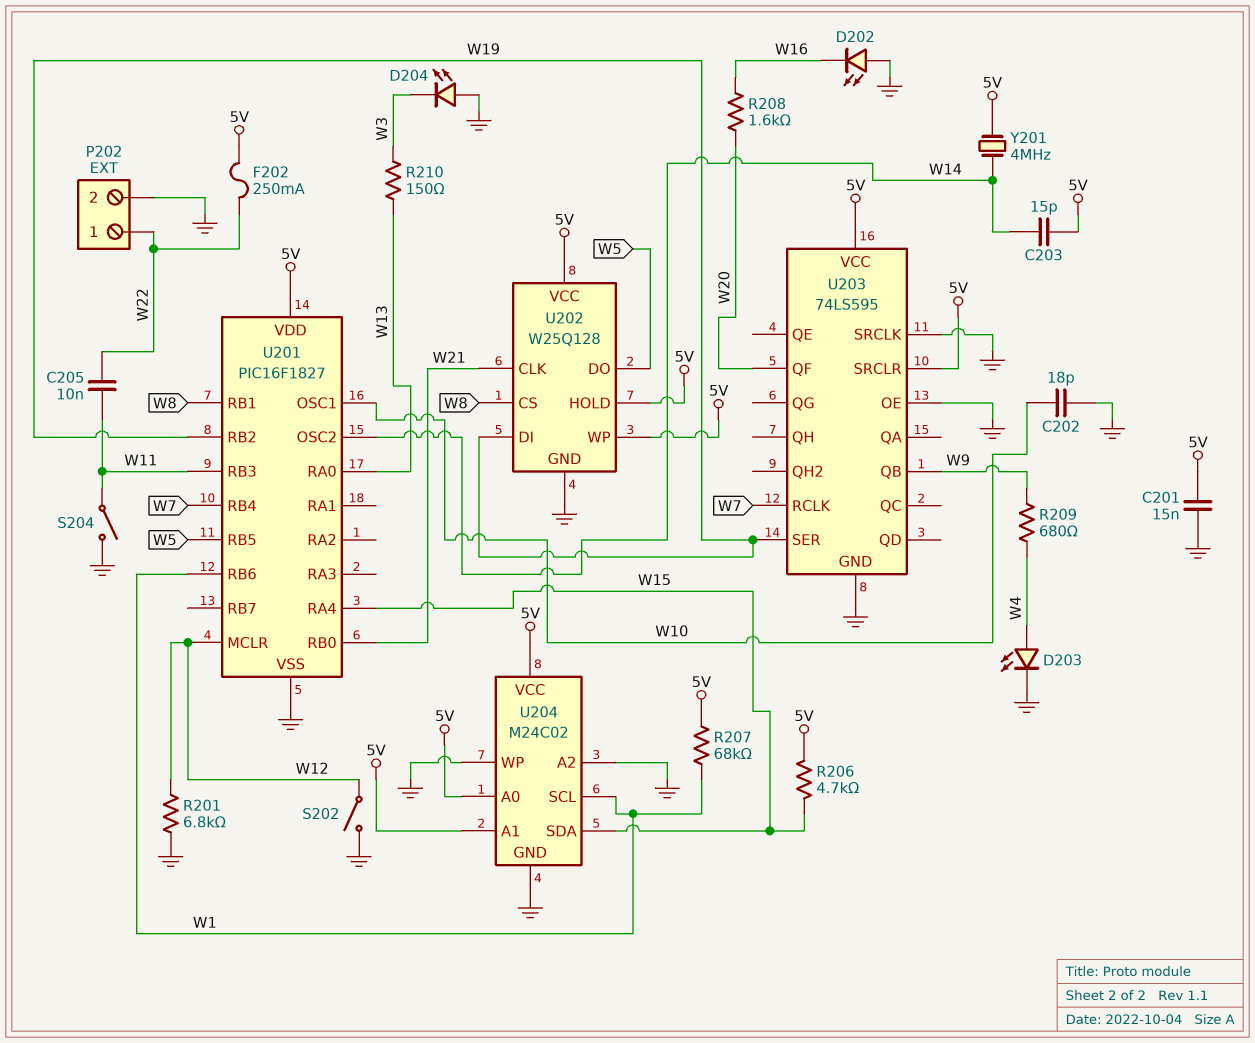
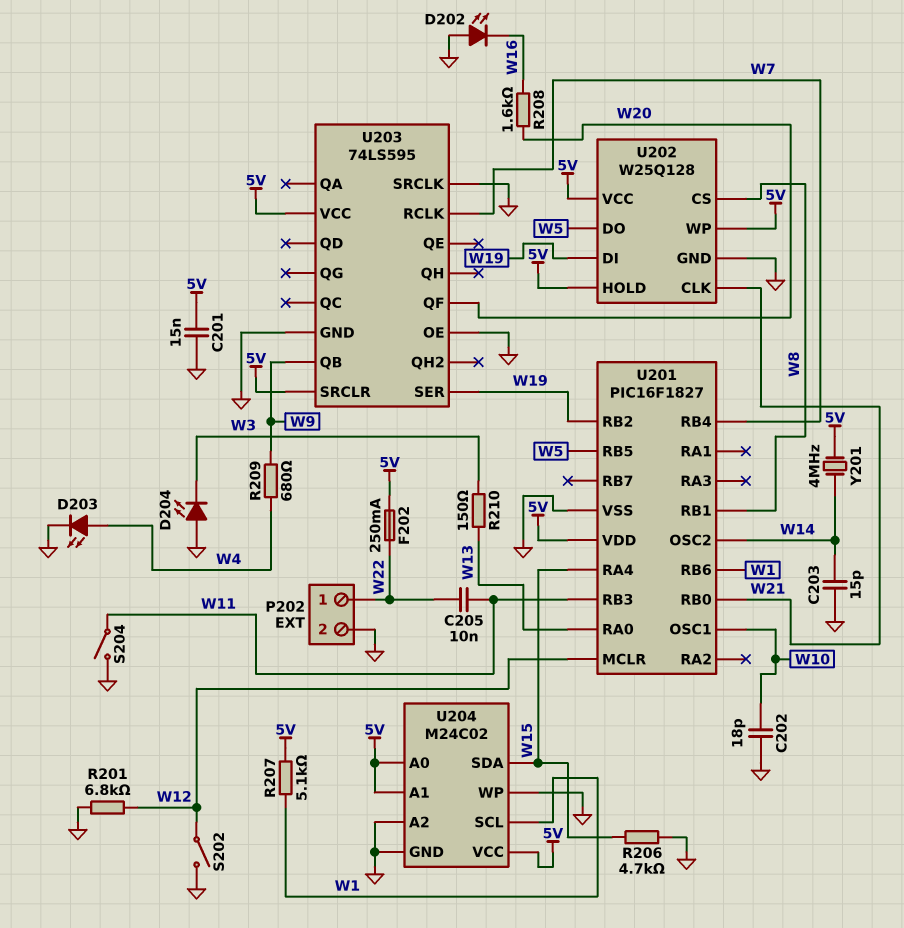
C203: 15pF (5V, W14) -> 15pF (GND, W14)
R206: 4.7k (5V, W15) -> 4.7k (GND, W15)
R207: 68k (5V, W1) -> 5.1k (5V, W1)

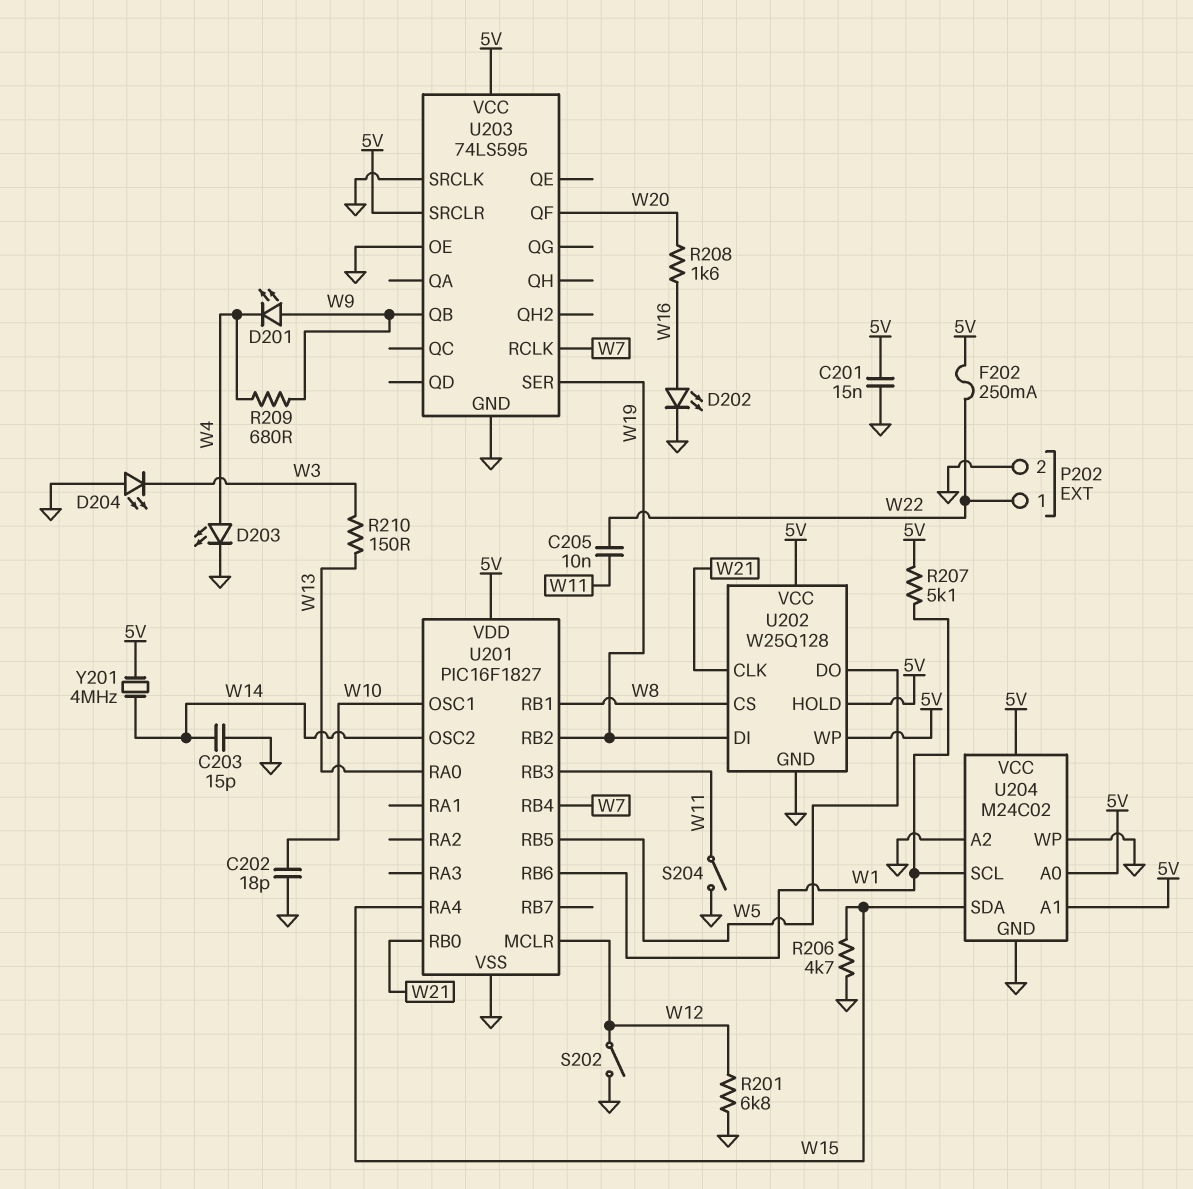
D201: none -> LED (A W9, K W4)
D202: LED (A GND, K W16) -> LED (A W16, K GND)

